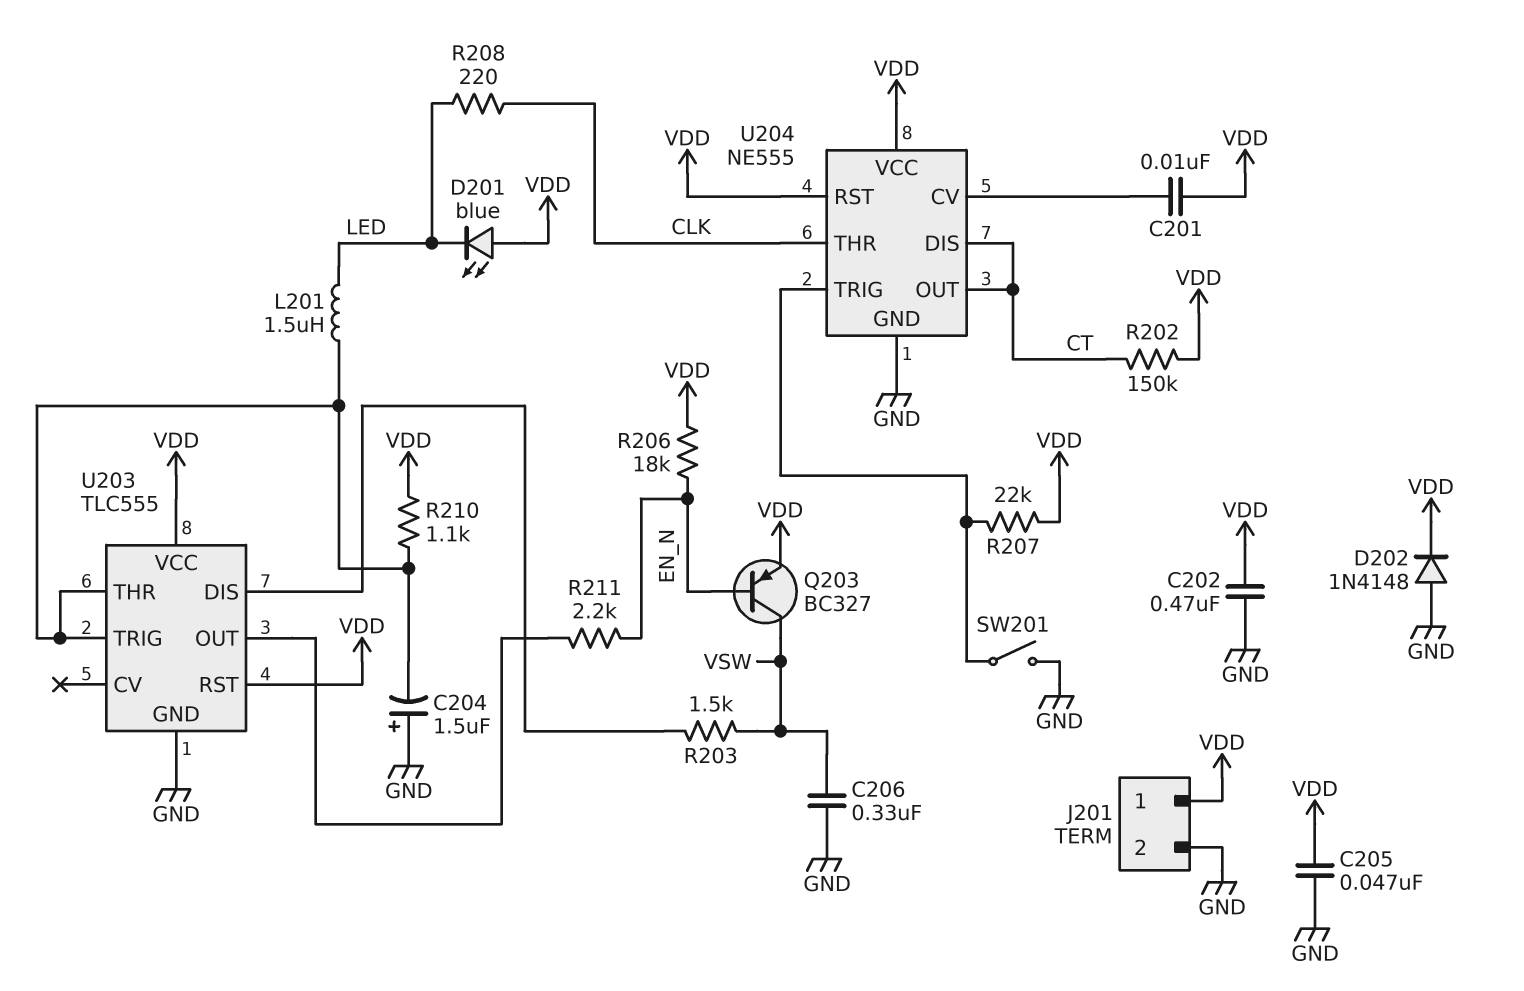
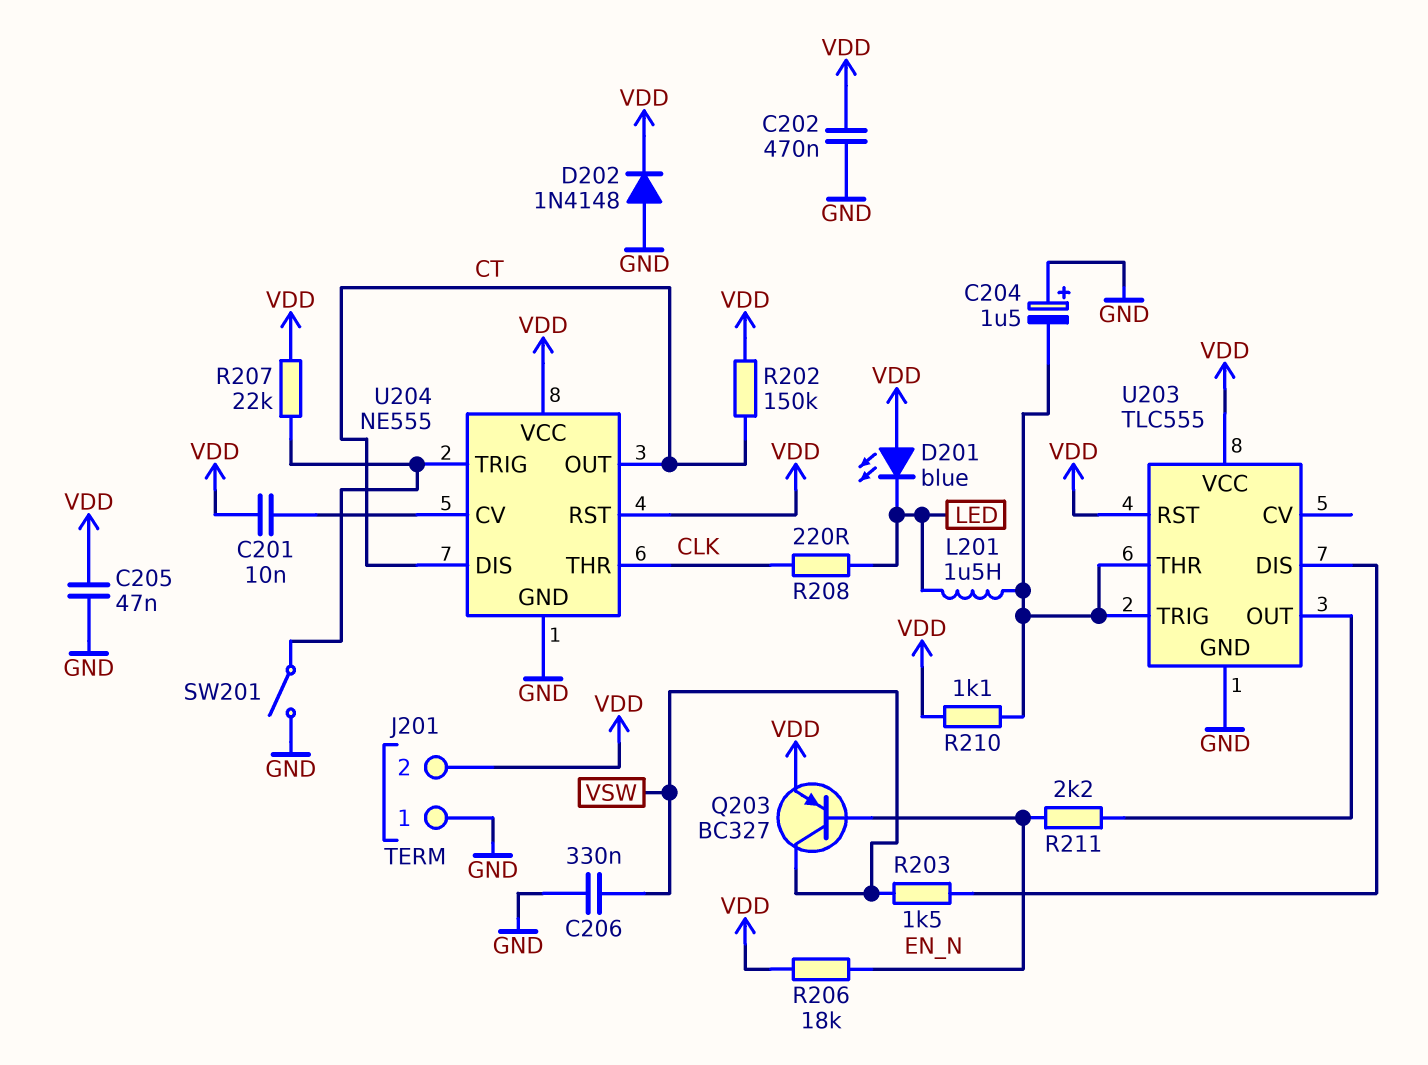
J201 pin 1: VDD -> GND
J201 pin 2: GND -> VDD

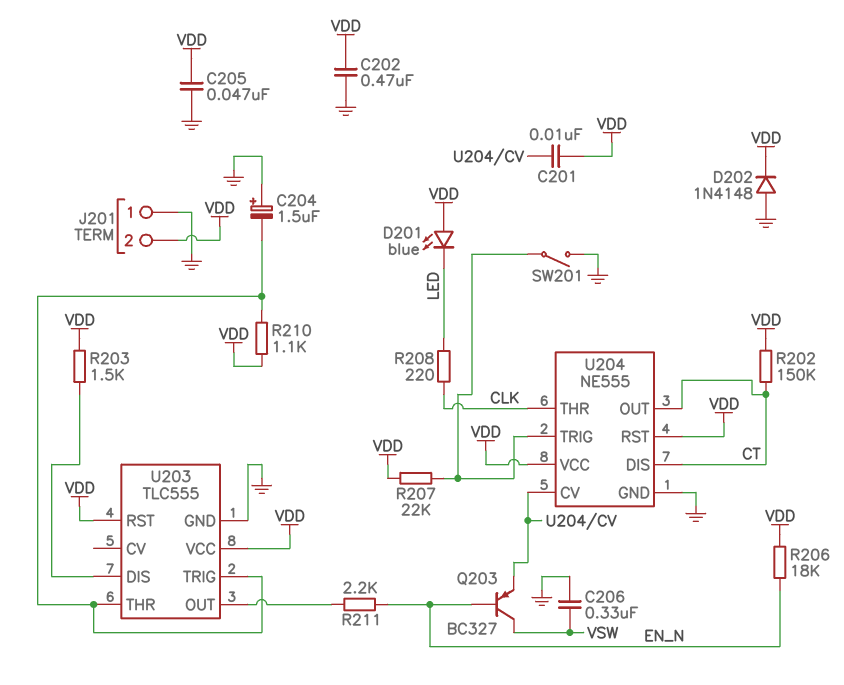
L201: 1.5uH (LED, U203/THR) -> none
Q203: PNP BC327 (B EN_N, C VSW, E VDD) -> PNP BC327 (B EN_N, C VSW, E U204/CV)
R203: 1.5k (U203/DIS, VSW) -> 1.5k (U203/DIS, VDD)

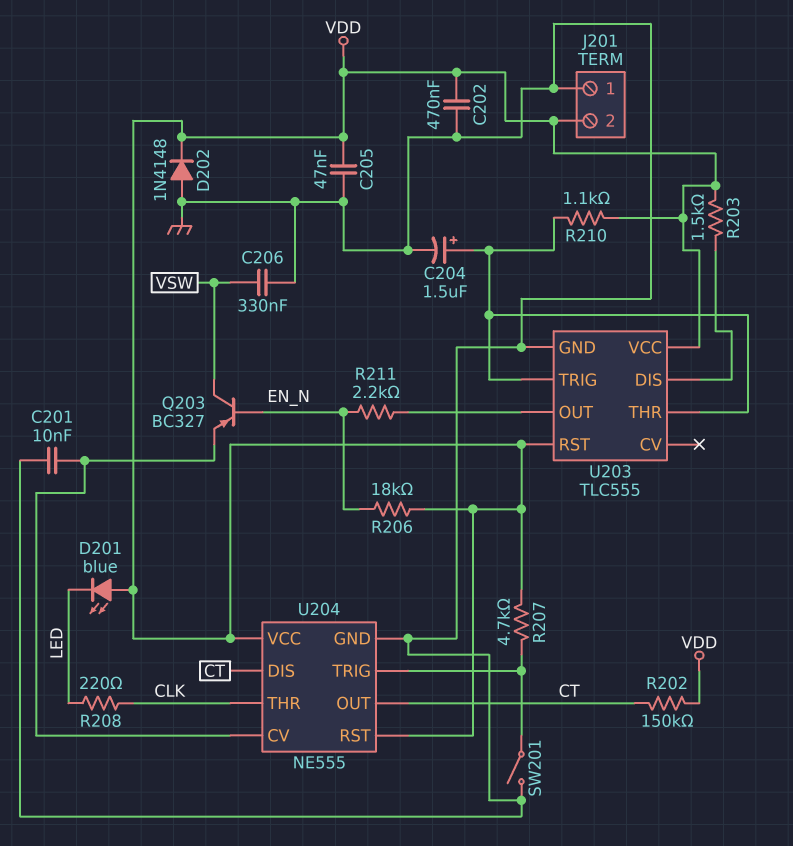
C201: 10nF (U204/CV, VDD) -> 10nF (GND, U204/CV)
C204: 1.5uF (plus GND, minus U203/THR) -> 1.5uF (plus U203/THR, minus GND)
R207: 22k (U204/TRIG, VDD) -> 4.7k (U204/TRIG, VDD)

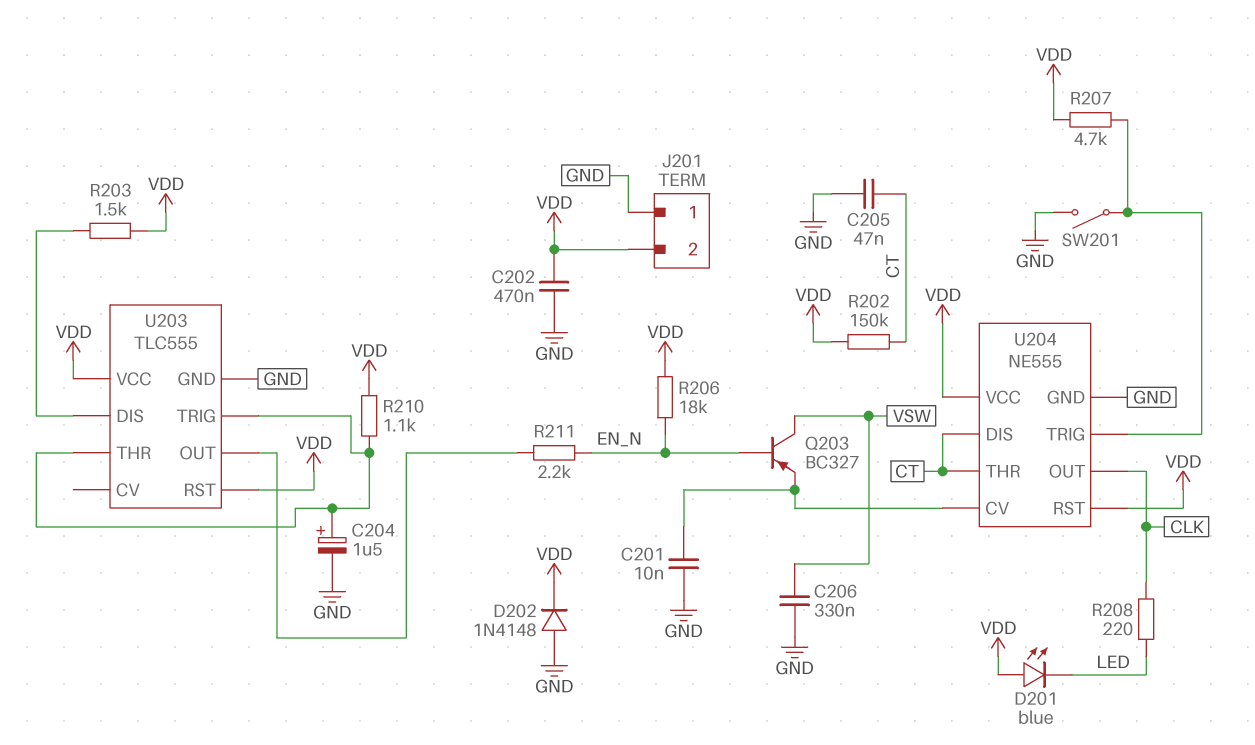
C205: 47nF (GND, VDD) -> 47nF (CT, GND)
U204 pin OUT: CT -> CLK
U204 pin THR: CLK -> CT

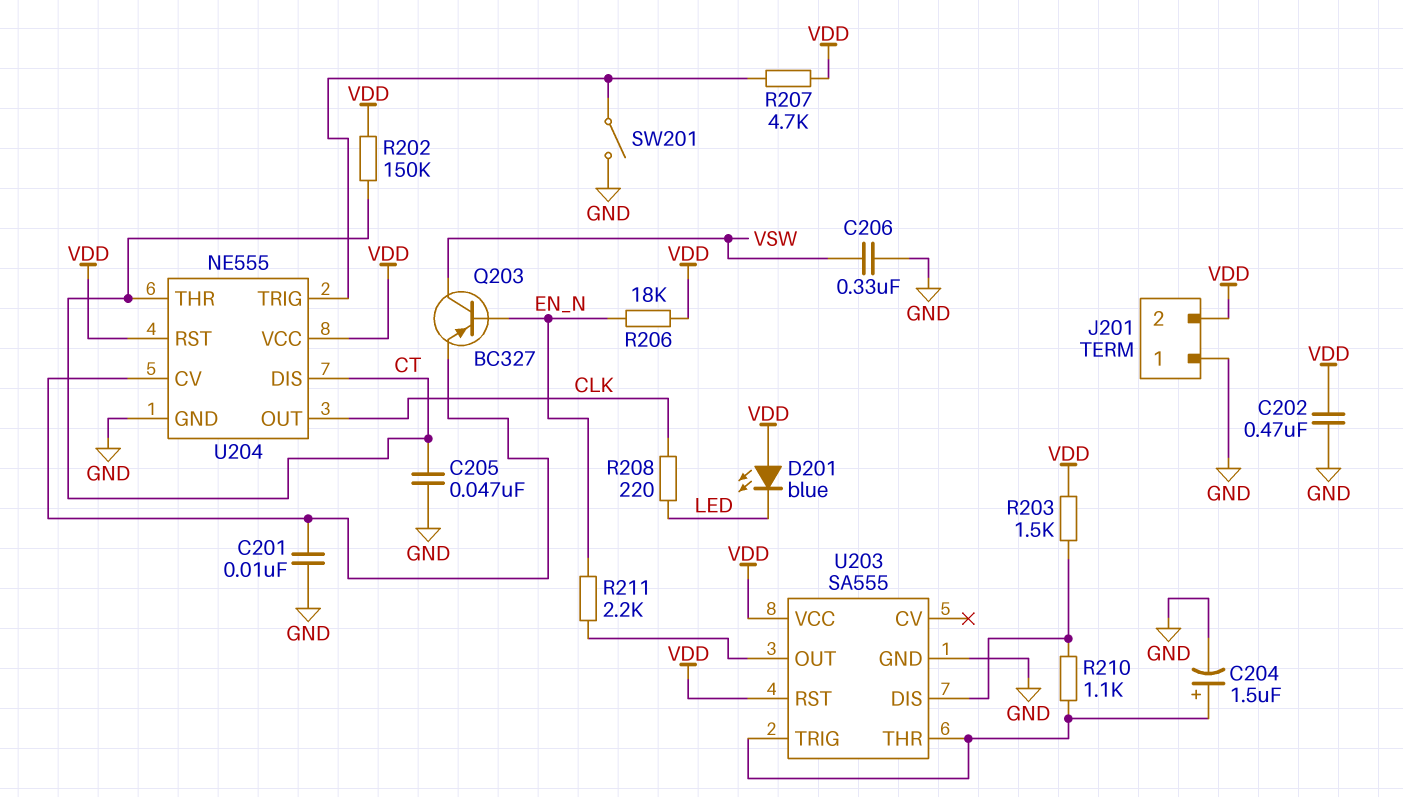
D202: diode 1N4148 (A GND, K VDD) -> none
R210: 1.1k (U203/THR, VDD) -> 1.1k (U203/DIS, U203/THR)
U203: TLC555 -> SA555

